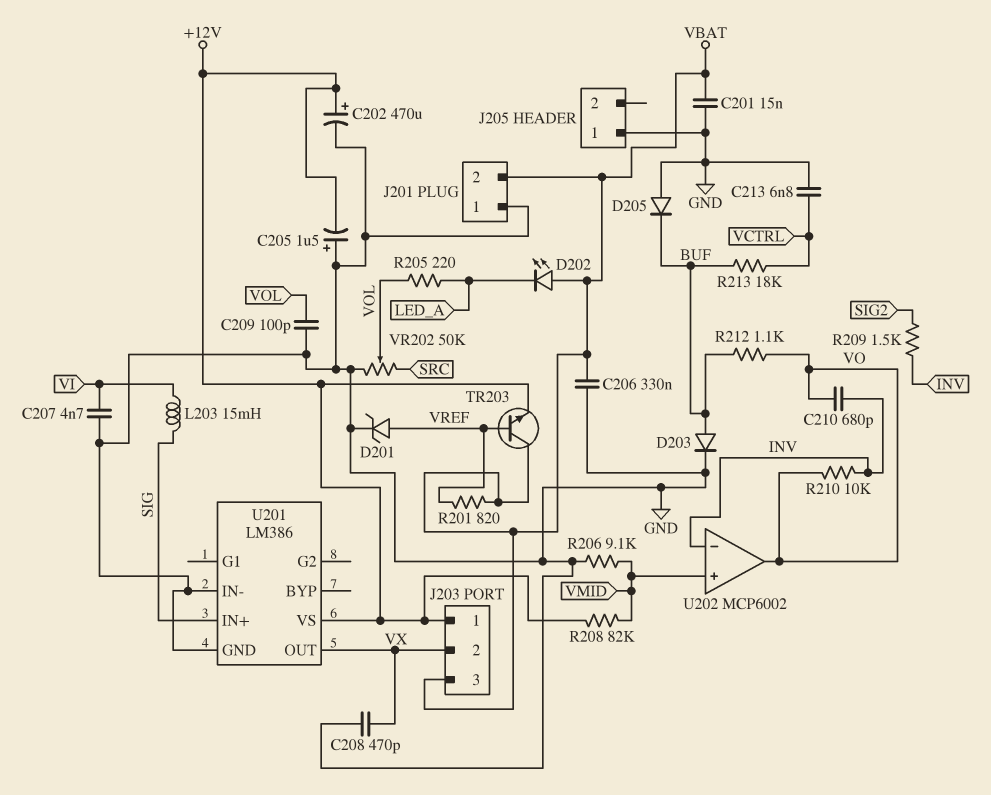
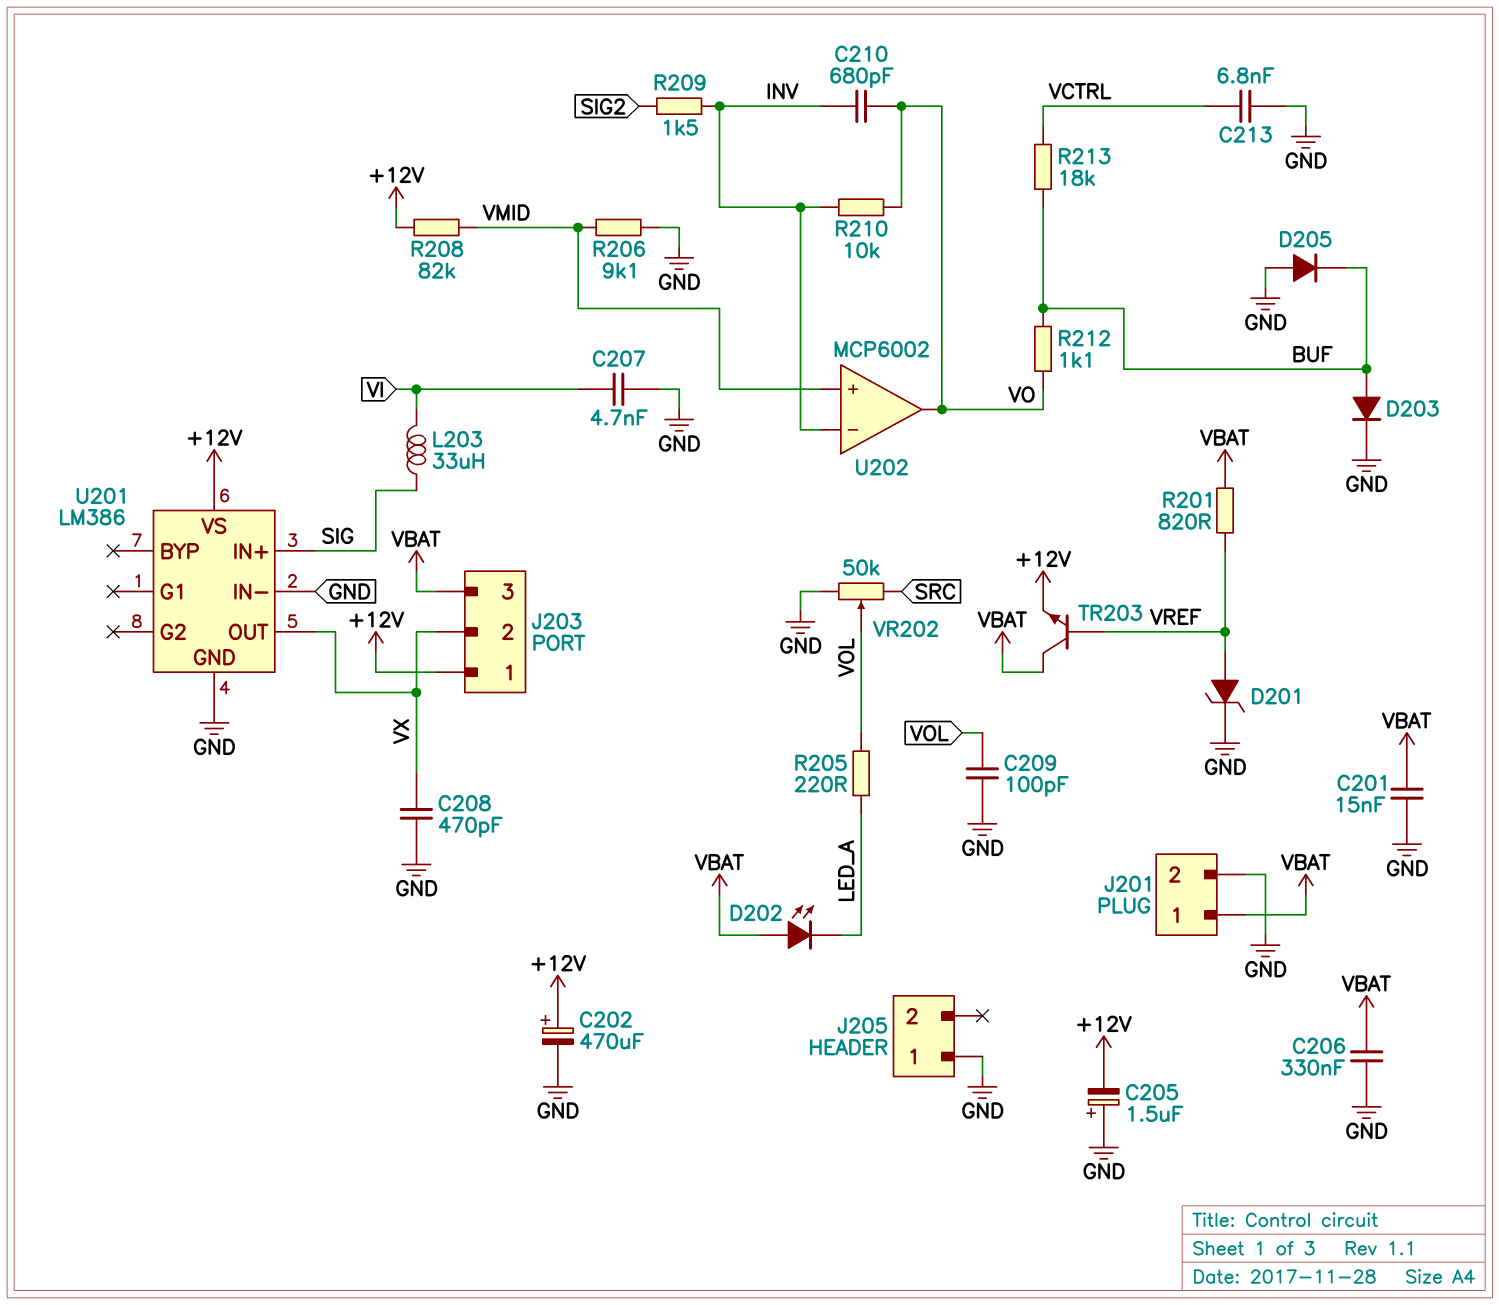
J201 pin 1: GND -> VBAT
J201 pin 2: VBAT -> GND
L203: 15mH (SIG, VI) -> 33uH (SIG, VI)

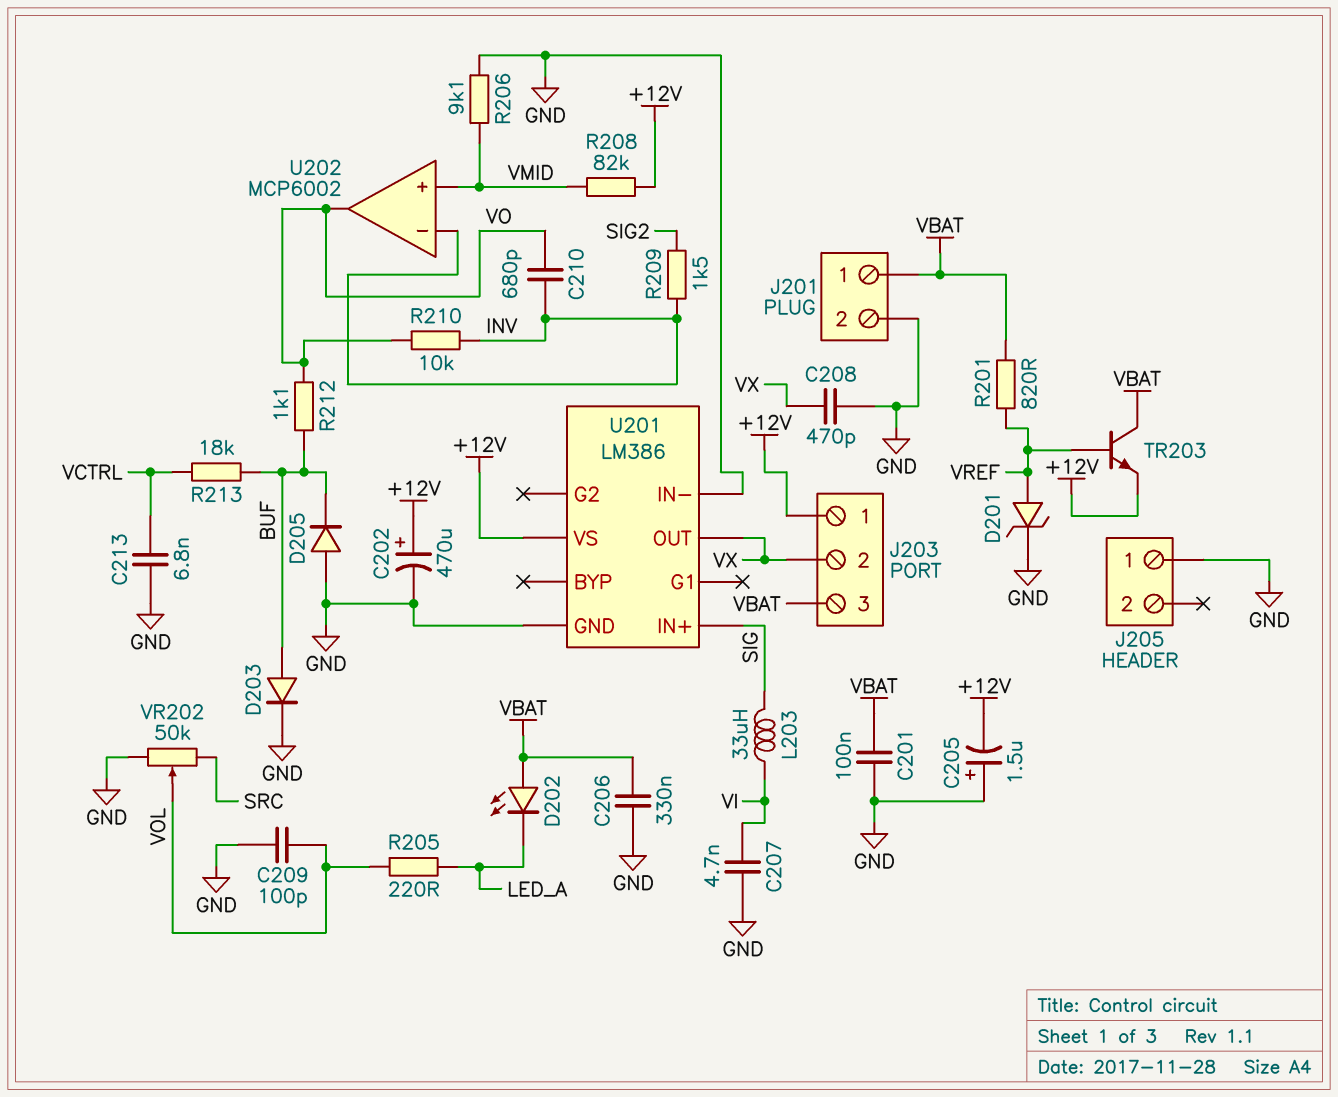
C201: 15nF (GND, VBAT) -> 100nF (GND, VBAT)

